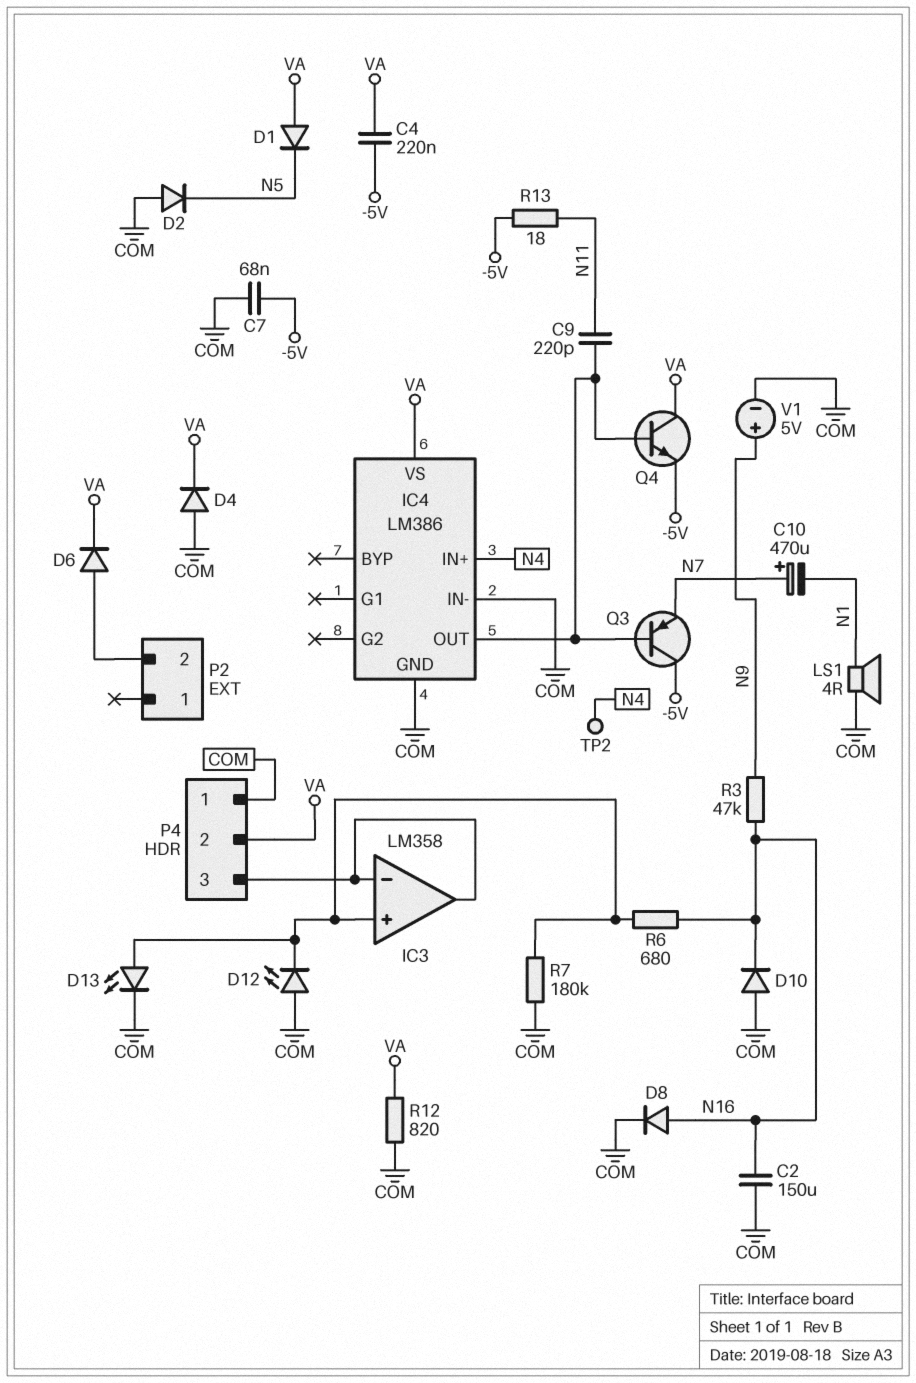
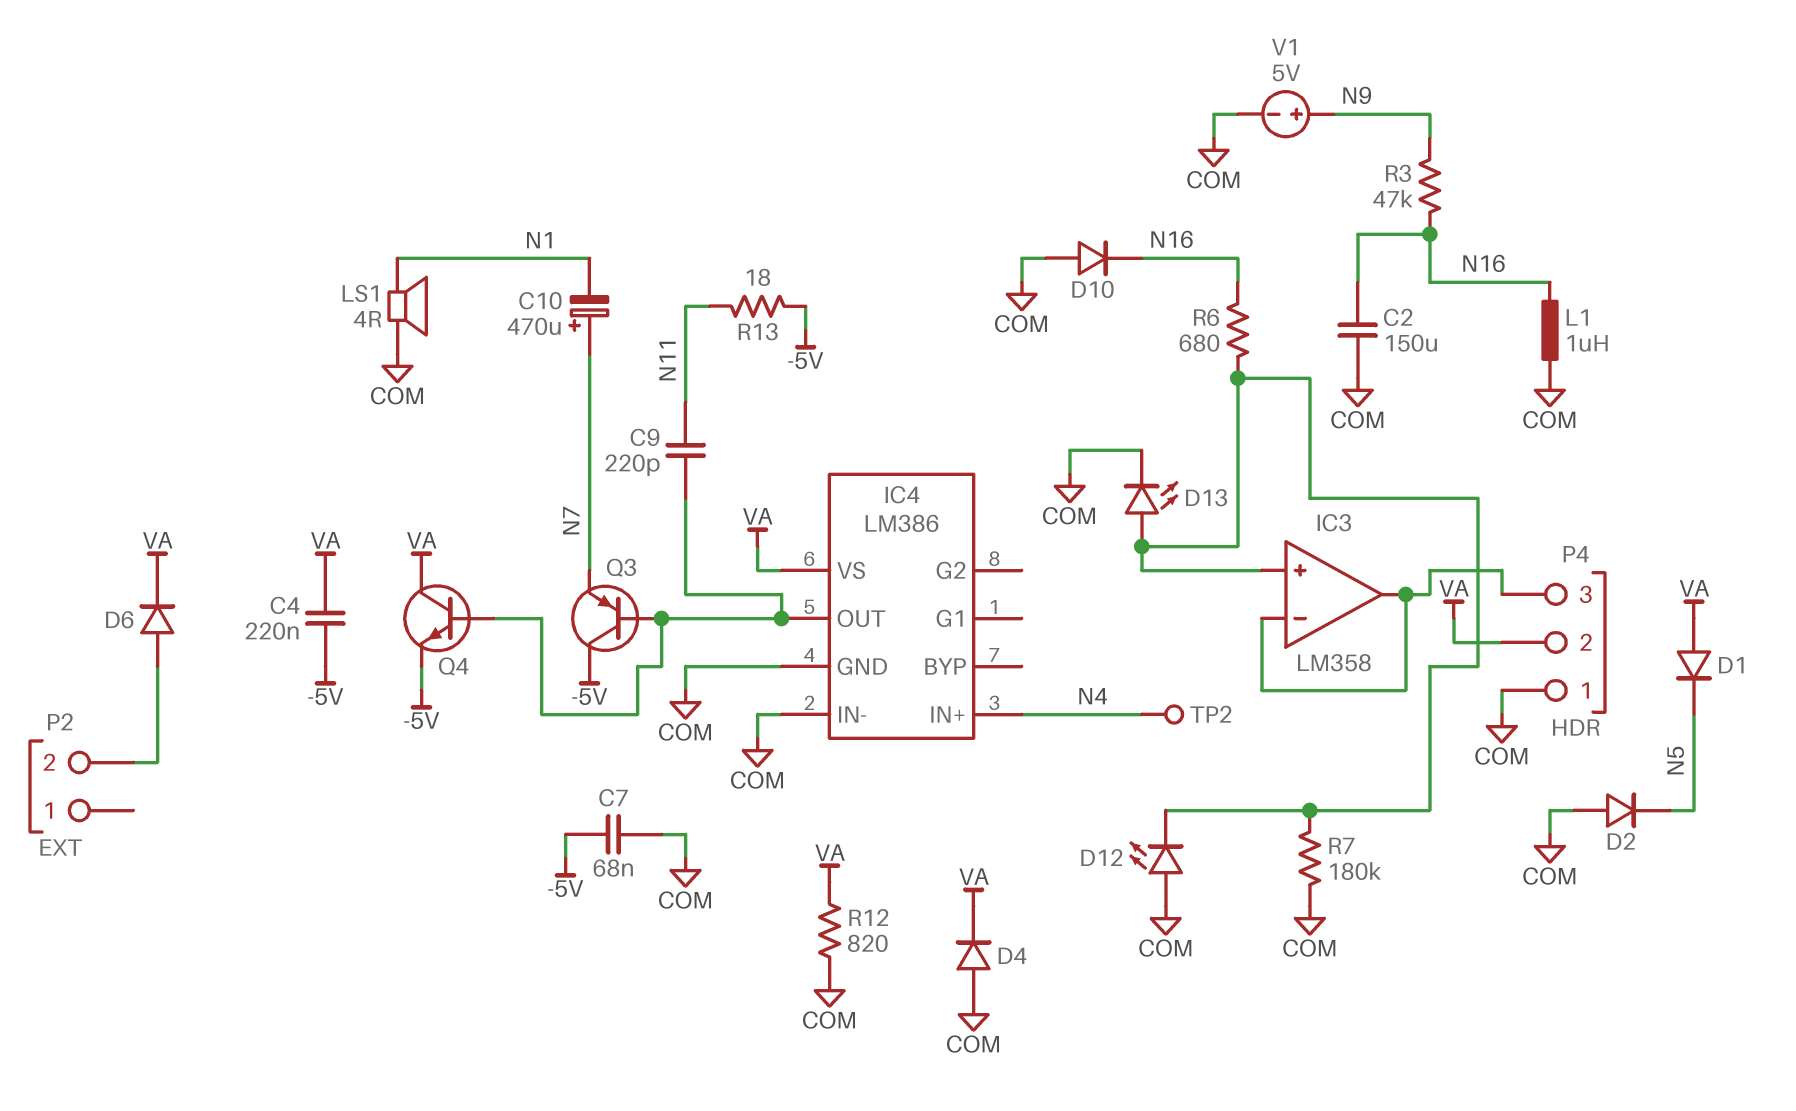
D8: diode (A N16, K COM) -> none
L1: none -> 1uH (COM, N16)

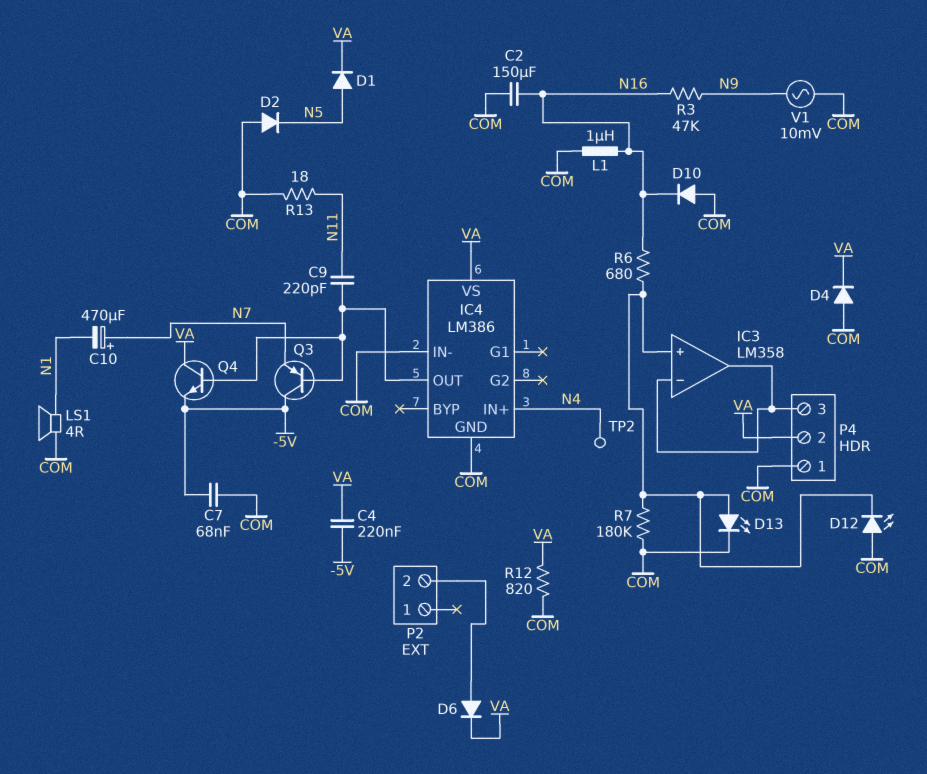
D1: diode (A VA, K N5) -> diode (A N5, K VA)
R13: 18 (-5V, N11) -> 18 (COM, N11)
V1: 5V (plus N9, minus COM) -> AC 10mV (COM, N9)

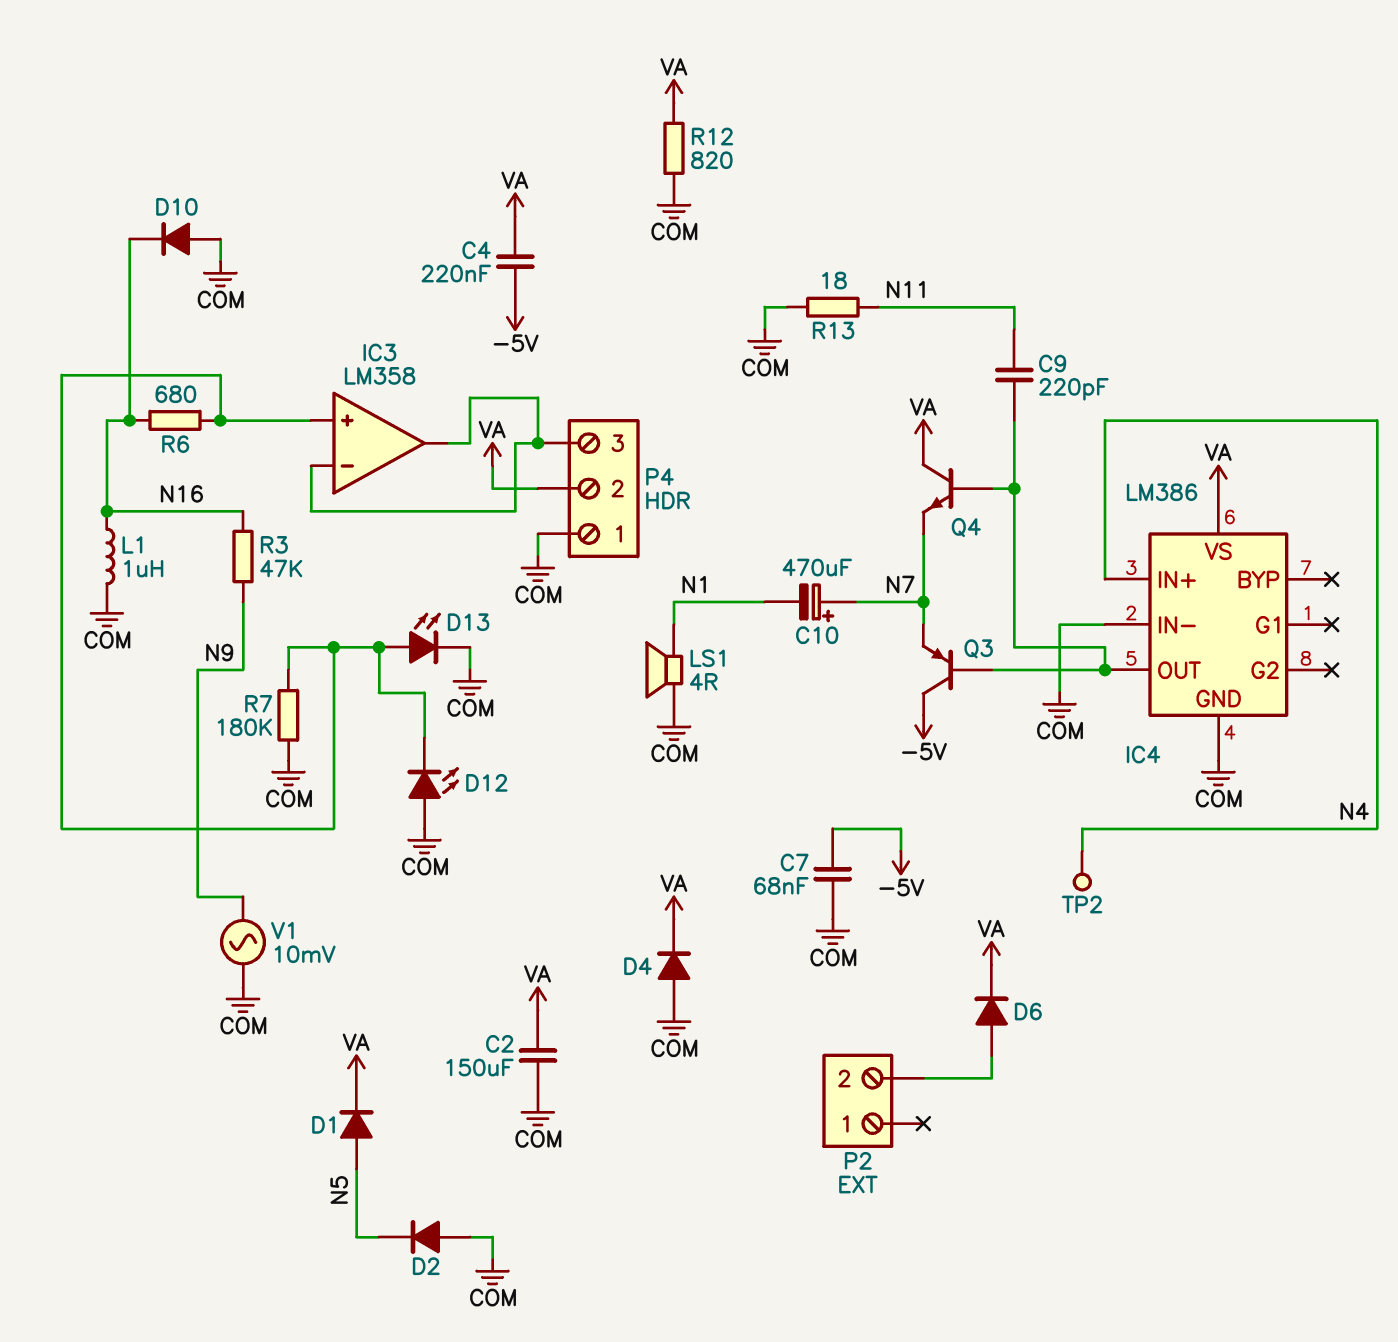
C2: 150uF (COM, N16) -> 150uF (COM, VA)
Q4: NPN (B IC4/OUT, C VA, E -5V) -> NPN (B IC4/OUT, C VA, E N7)

